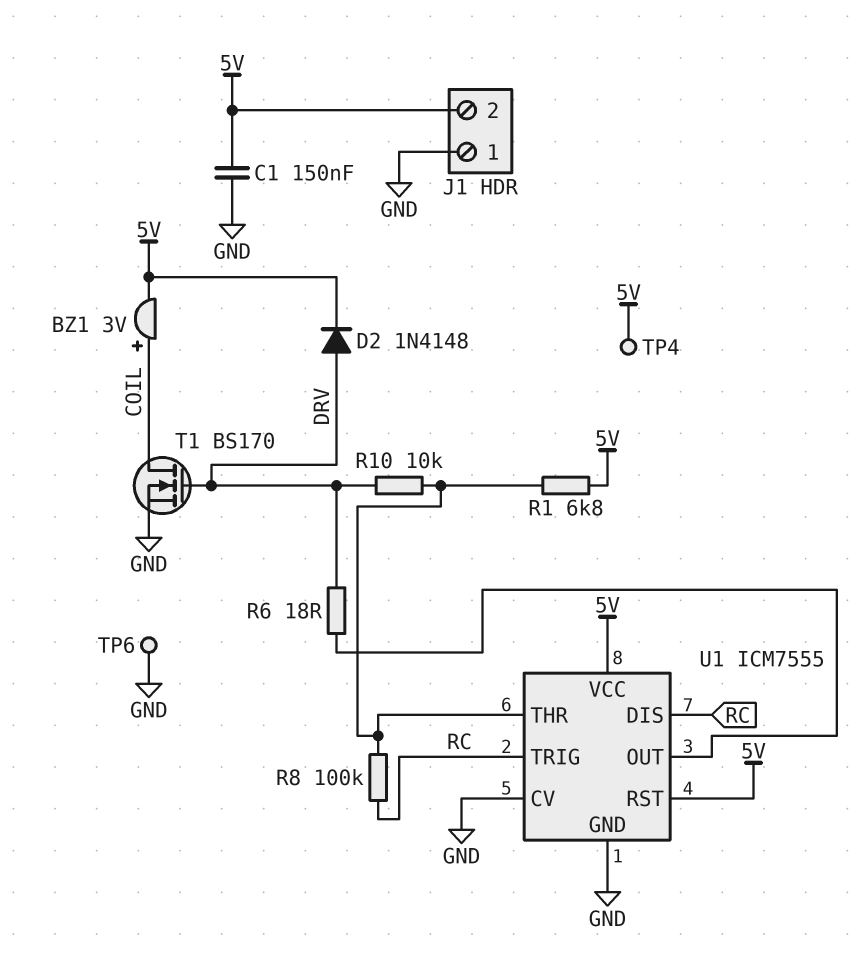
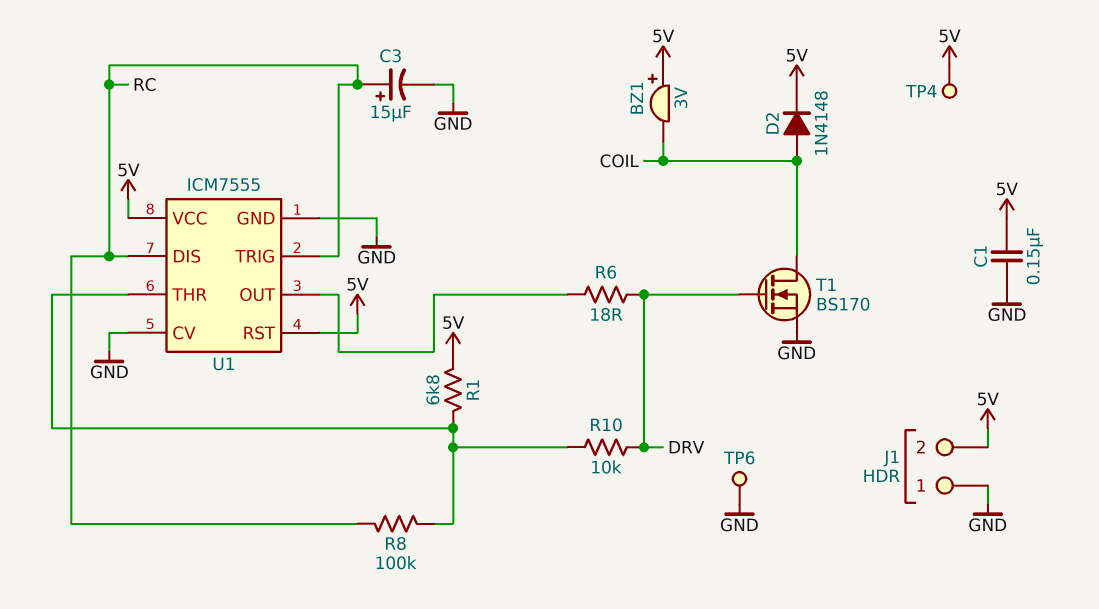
BZ1: buzzer 3V (plus COIL, minus 5V) -> buzzer 3V (plus 5V, minus COIL)
C3: none -> 15uF (plus RC, minus GND)
D2: diode 1N4148 (A DRV, K 5V) -> diode 1N4148 (A COIL, K 5V)

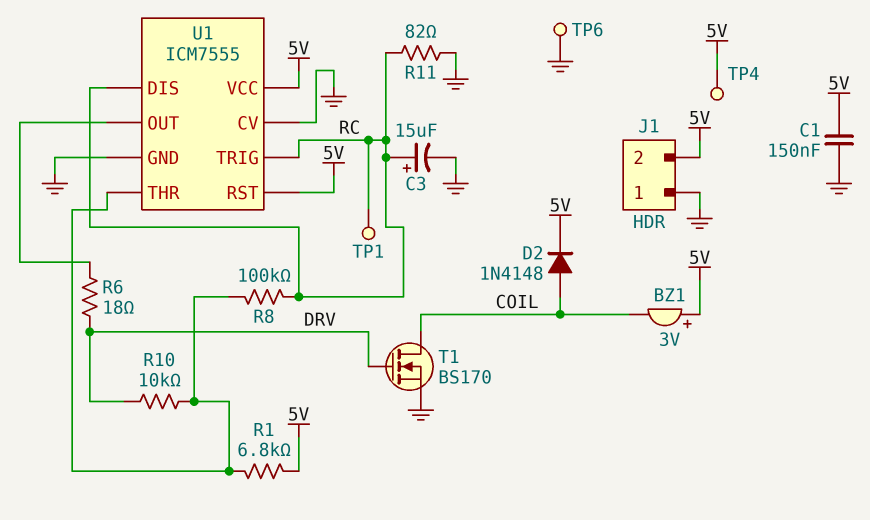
R11: none -> 82 (GND, RC)
TP1: none -> test point (RC)

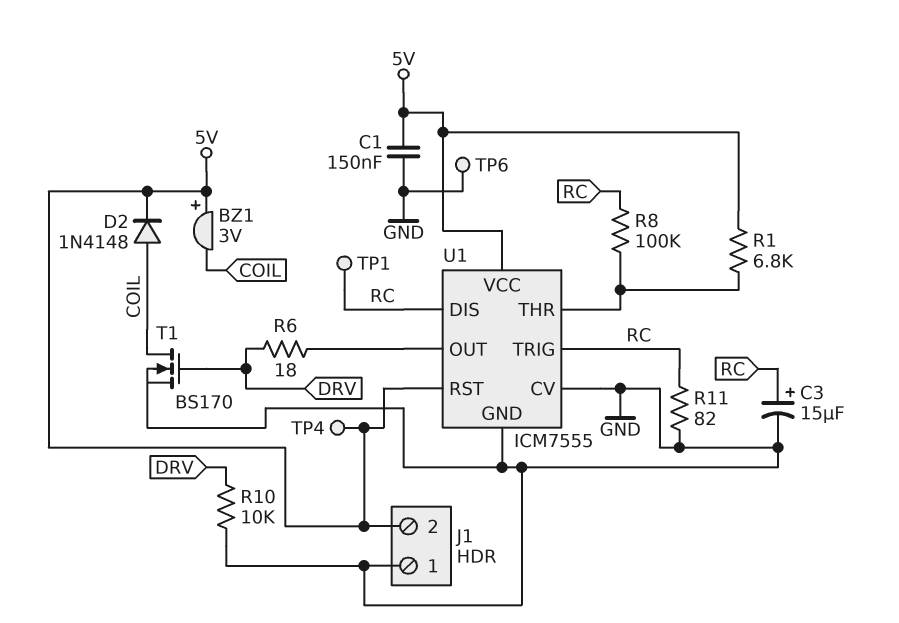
R10: 10k (DRV, U1/THR) -> 10k (DRV, GND)

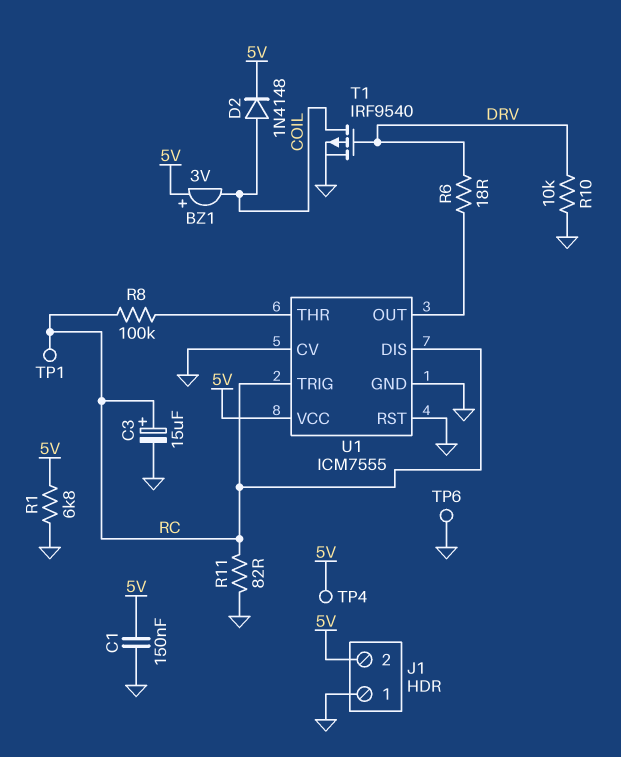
R1: 6.8k (5V, U1/THR) -> 6.8k (5V, GND)
T1: NMOS BS170 (G DRV, D COIL, S GND) -> PMOS IRF9540 (G DRV, D COIL, S GND)
U1 pin RST: 5V -> GND

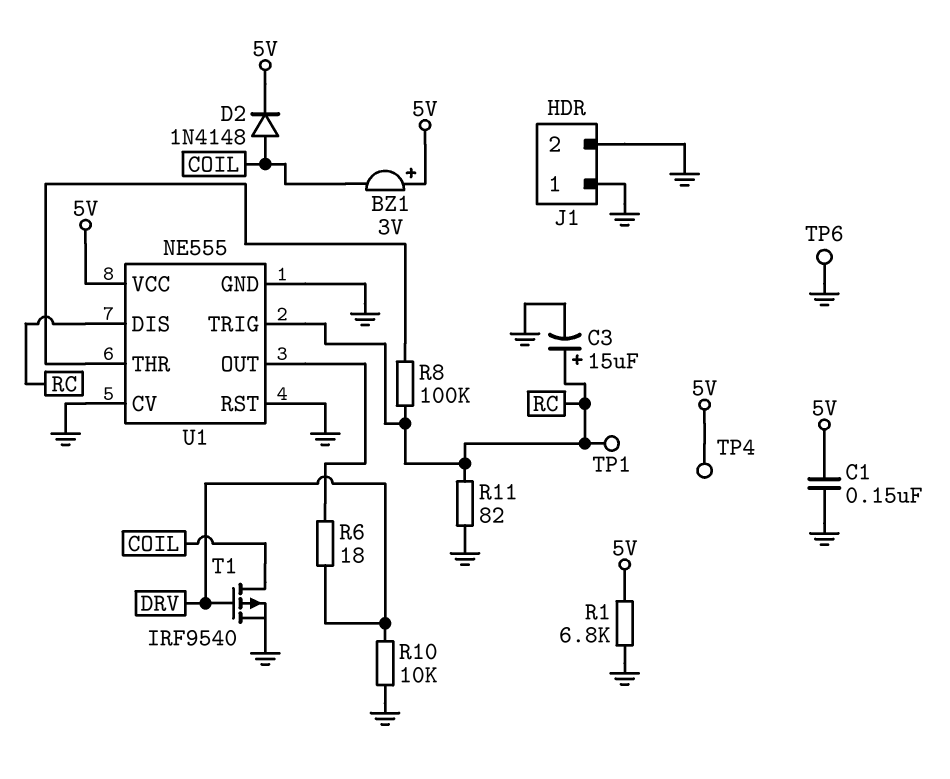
J1 pin 2: 5V -> GND
U1: ICM7555 -> NE555

